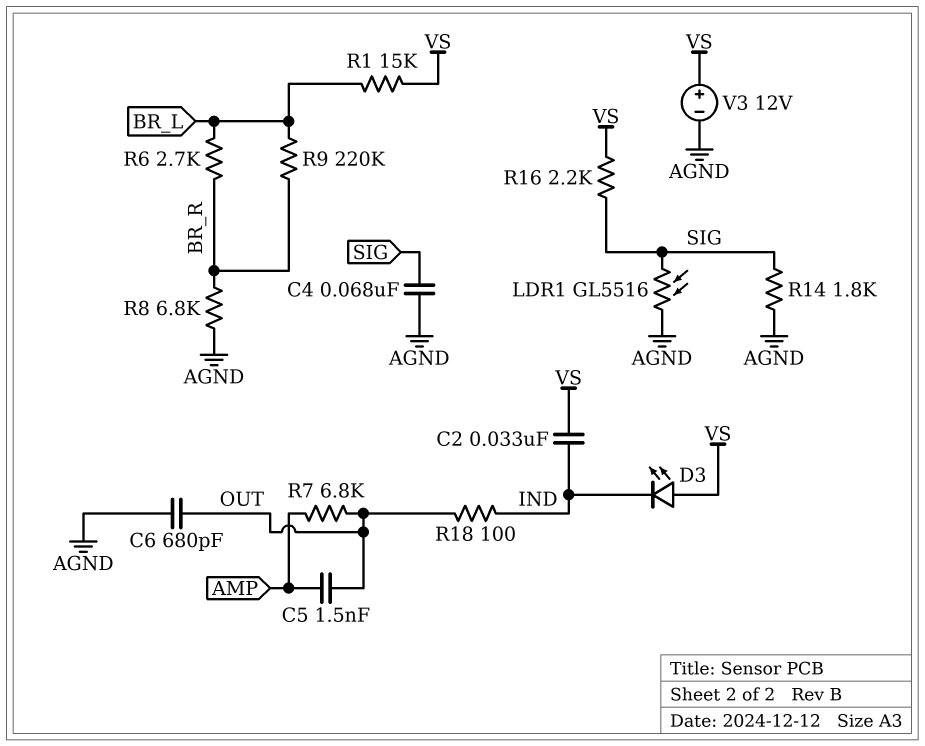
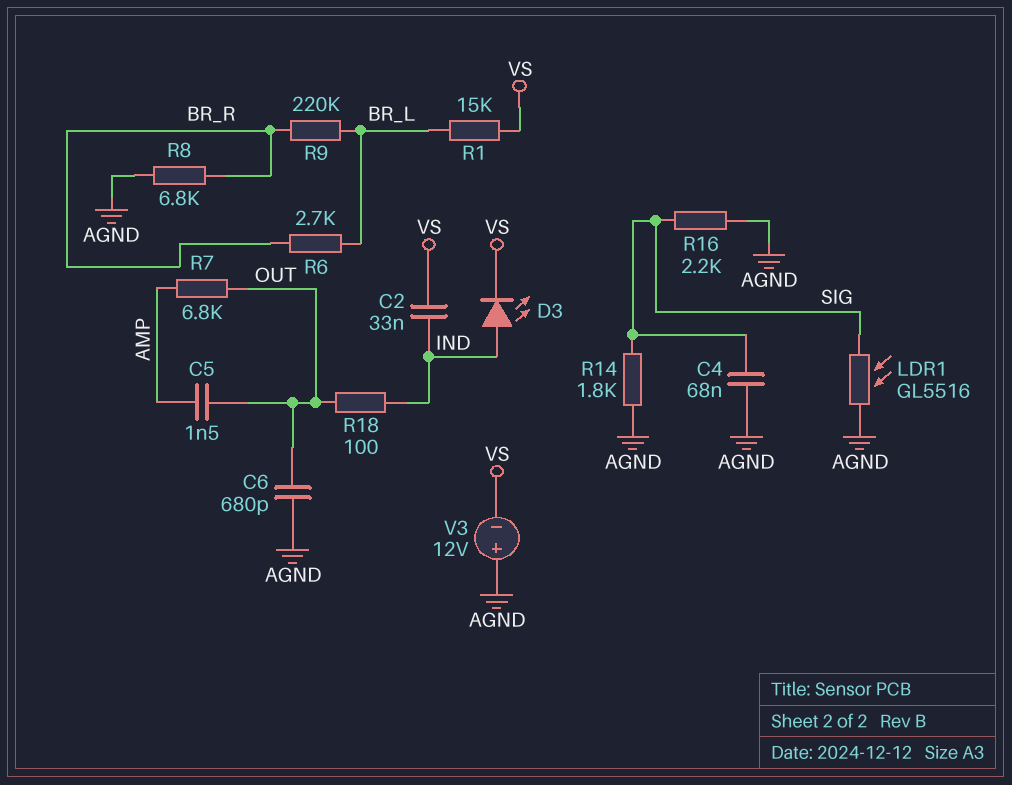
D3: LED (A VS, K IND) -> LED (A IND, K VS)
R16: 2.2k (SIG, VS) -> 2.2k (AGND, SIG)
V3: 12V (plus VS, minus AGND) -> 12V (plus AGND, minus VS)

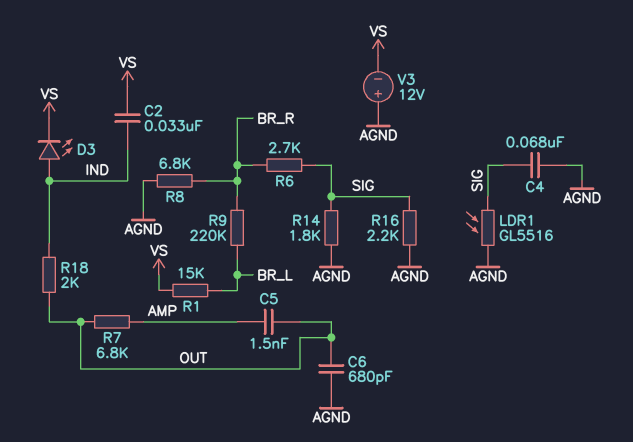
R6: 2.7k (BR_L, BR_R) -> 2.7k (BR_R, SIG)
R18: 100 (IND, OUT) -> 2k (IND, OUT)

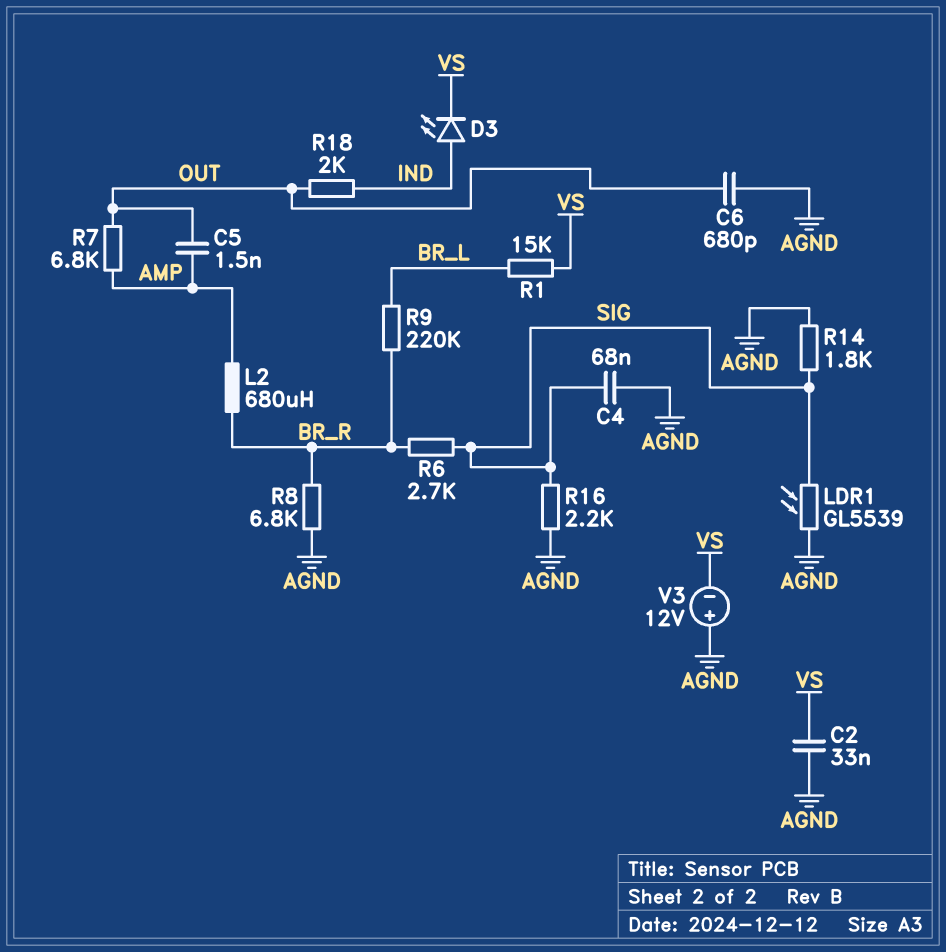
C2: 33nF (IND, VS) -> 33nF (AGND, VS)
L2: none -> 680uH (AMP, BR_R)
LDR1: GL5516 (AGND, SIG) -> GL5539 (AGND, SIG)

